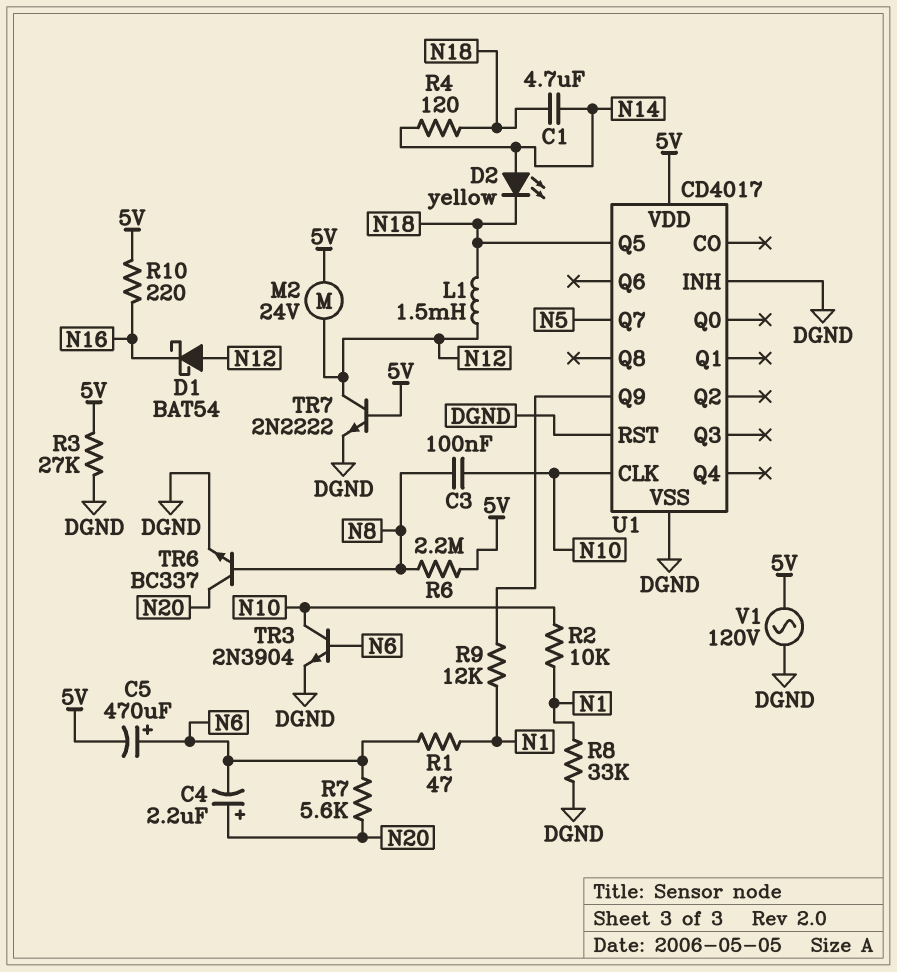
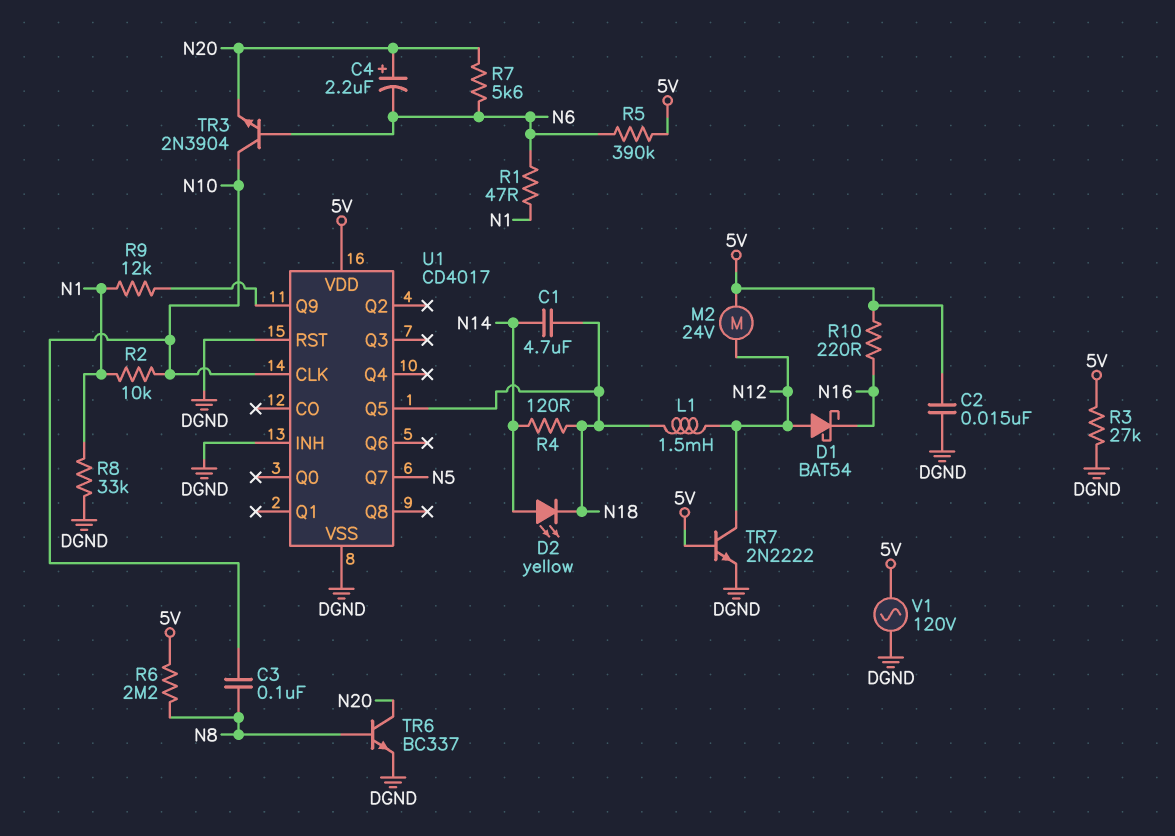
C2: none -> 15nF (5V, DGND)
C5: 470uF (plus N6, minus 5V) -> none
R5: none -> 390k (5V, N6)
TR3: NPN 2N3904 (B N6, C N10, E DGND) -> NPN 2N3904 (B N6, C N10, E N20)

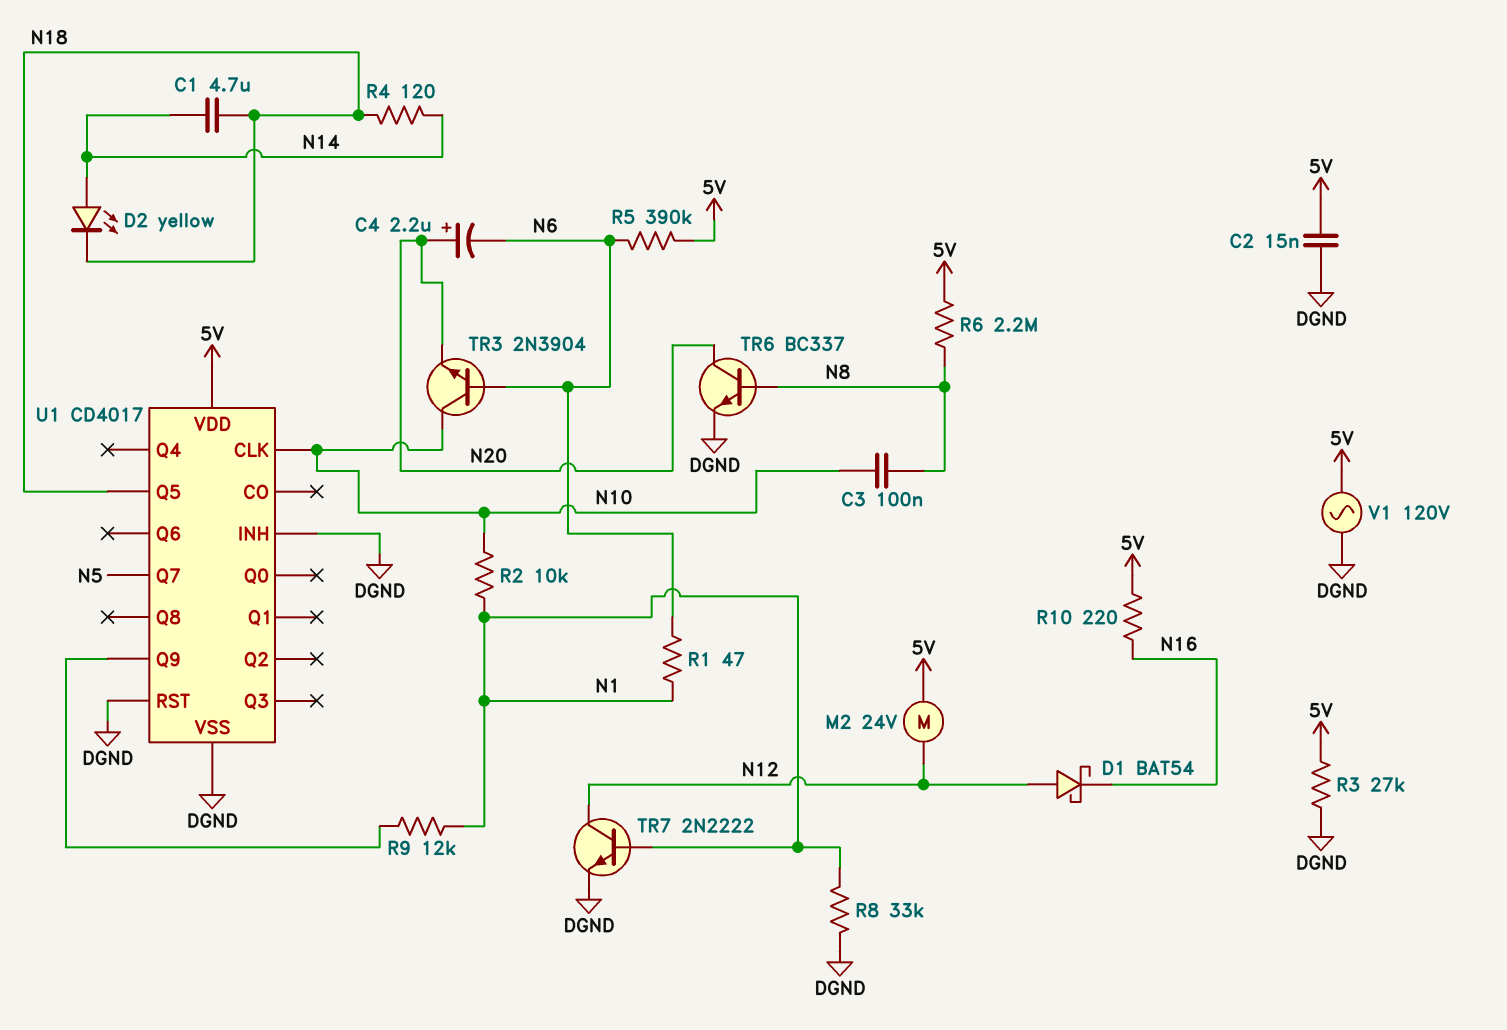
L1: 1.5mH (N12, N18) -> none
R7: 5.6k (N6, N20) -> none
TR7: NPN 2N2222 (B 5V, C N12, E DGND) -> NPN 2N2222 (B N1, C N12, E DGND)

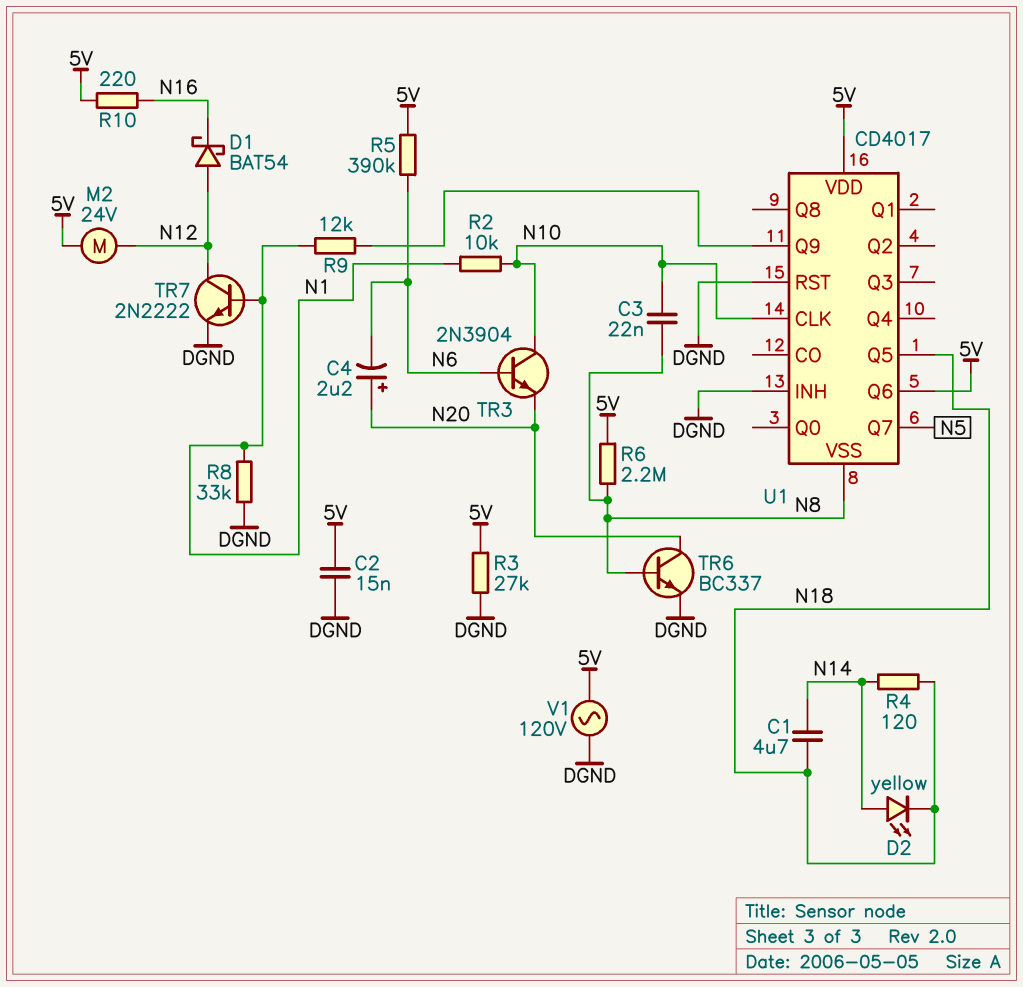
C3: 100nF (N8, N10) -> 22nF (N8, N10)
R1: 47 (N1, N6) -> none
U1 pin Q6: none -> 5V
U1 pin VSS: DGND -> N8

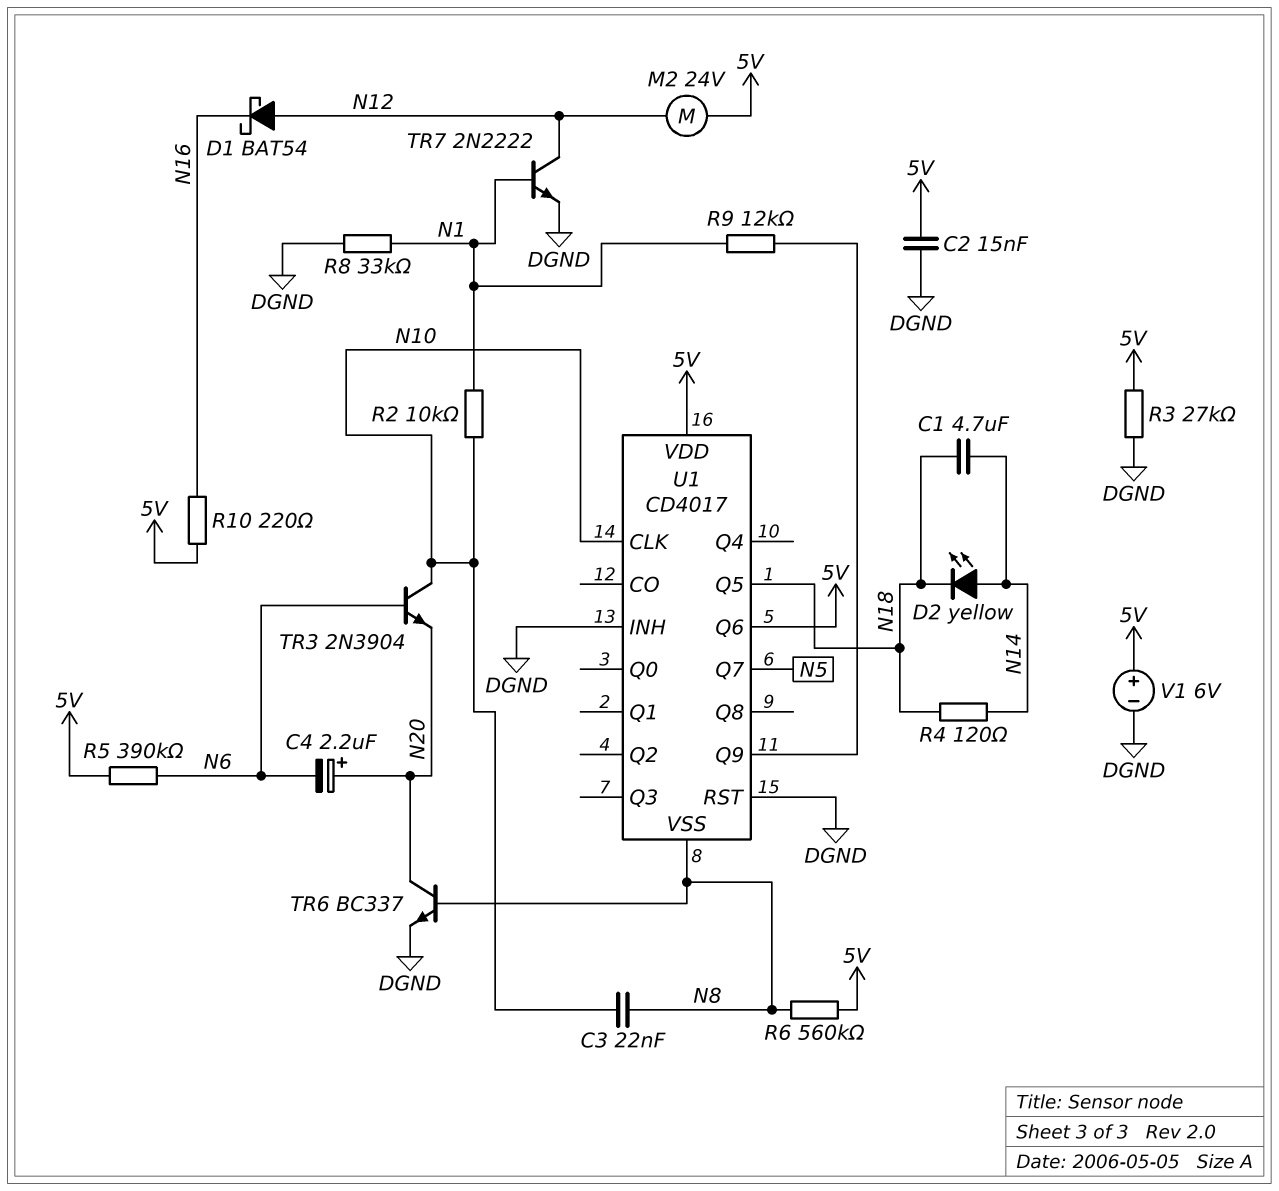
R6: 2.2M (5V, N8) -> 560k (5V, N8)
V1: AC 120V (5V, DGND) -> 6V (plus 5V, minus DGND)

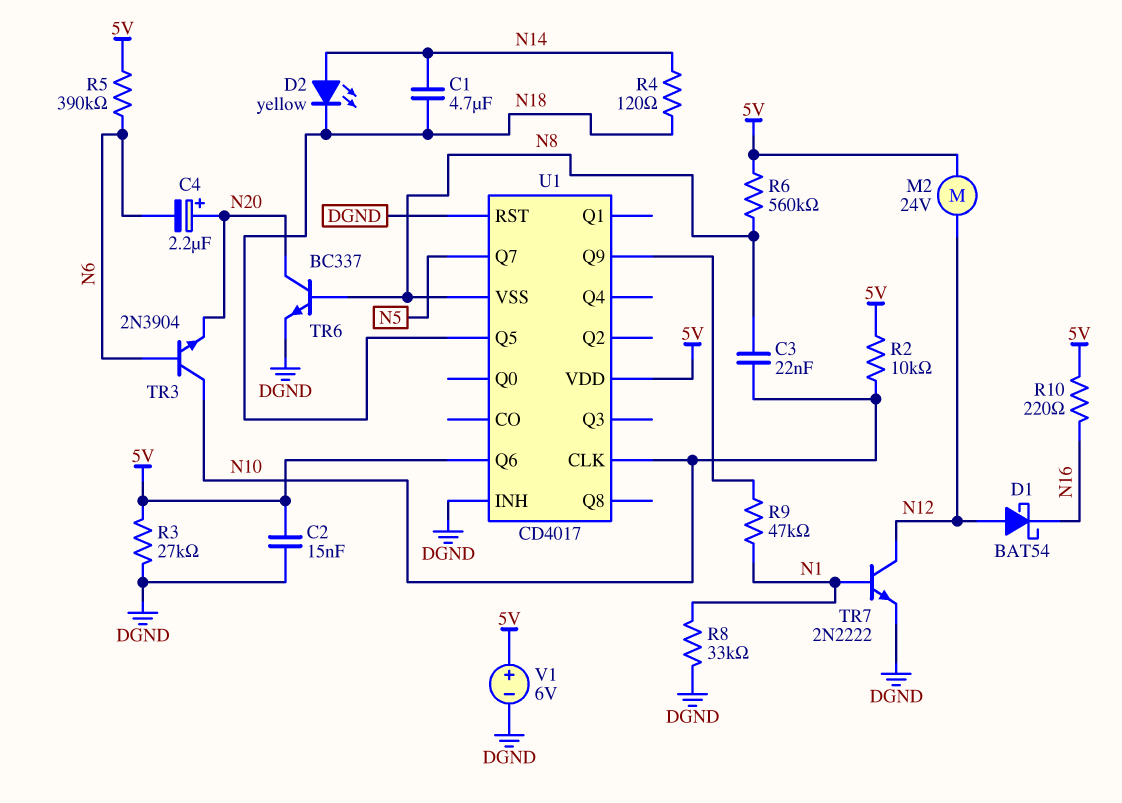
R2: 10k (N1, N10) -> 10k (5V, N10)
R9: 12k (N1, U1/Q9) -> 47k (N1, U1/Q9)

